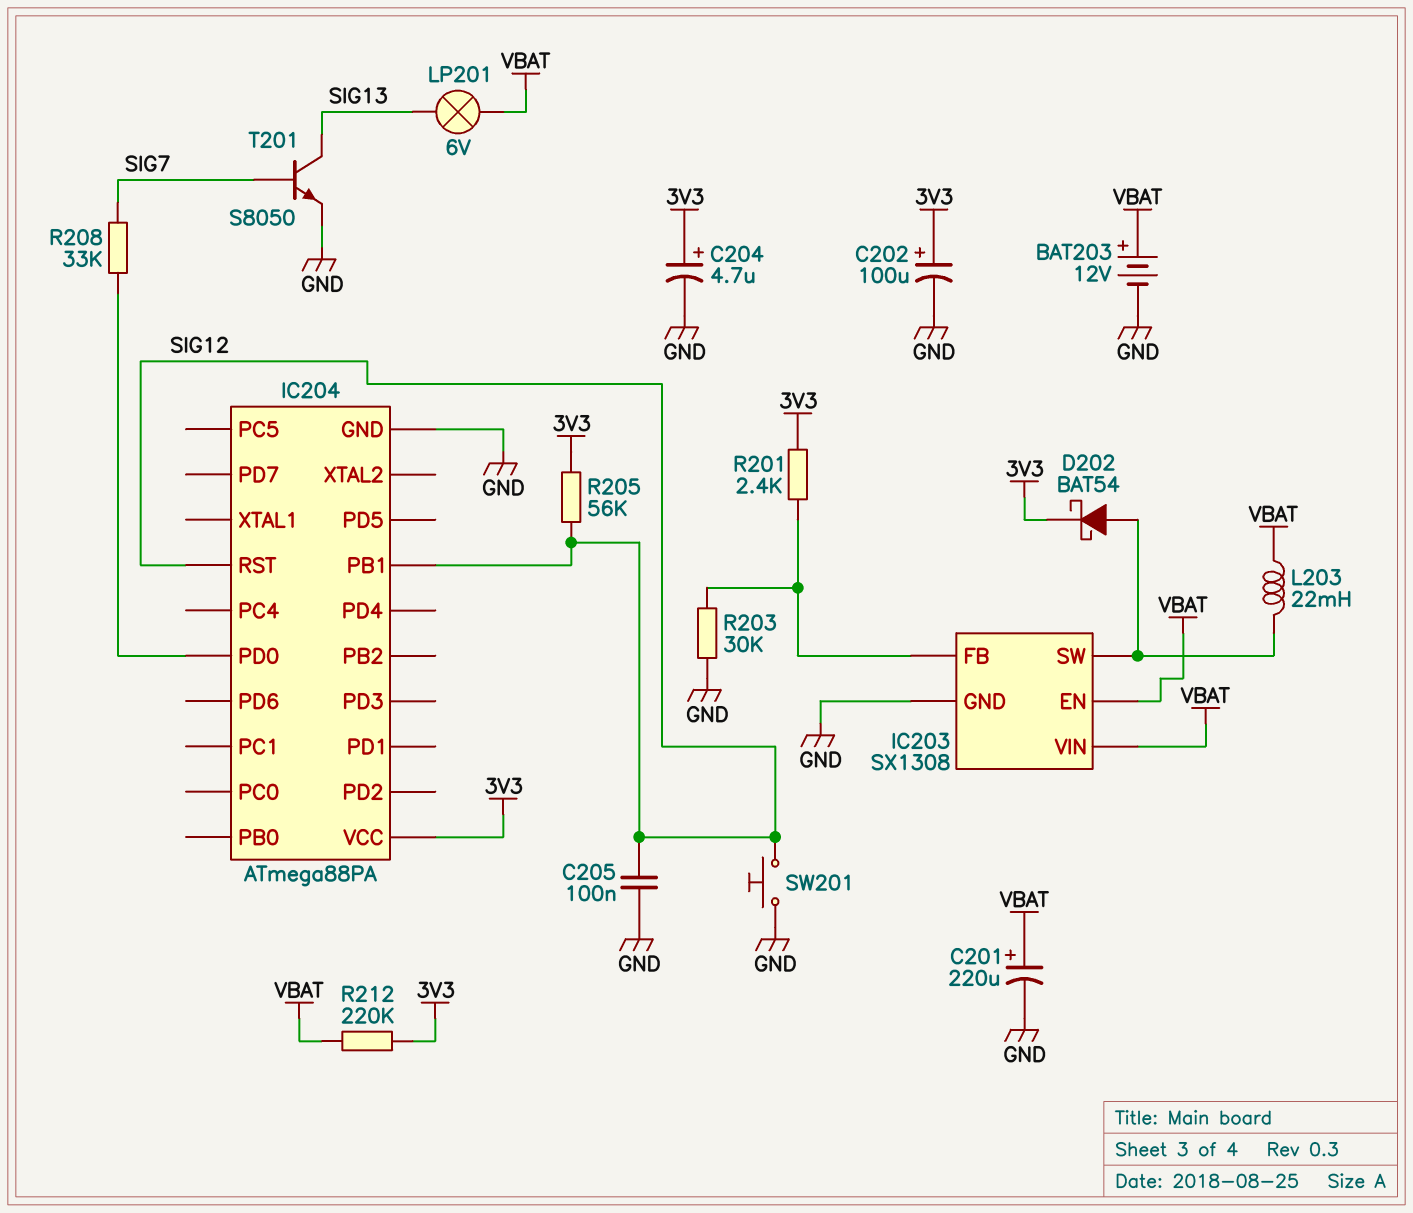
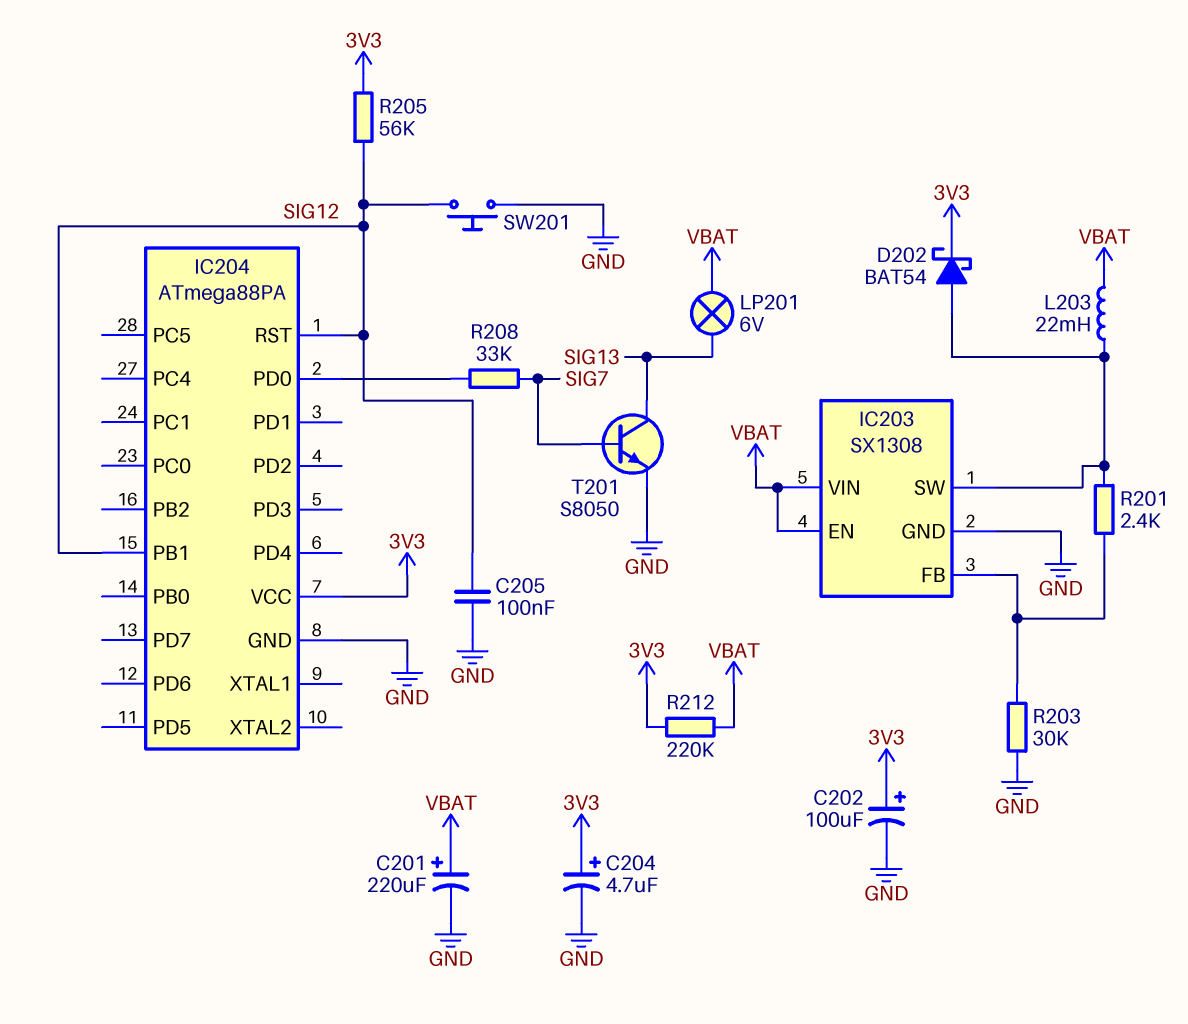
BAT203: 12V (plus VBAT, minus GND) -> none
R201: 2.4k (3V3, IC203/FB) -> 2.4k (IC203/FB, IC203/SW)

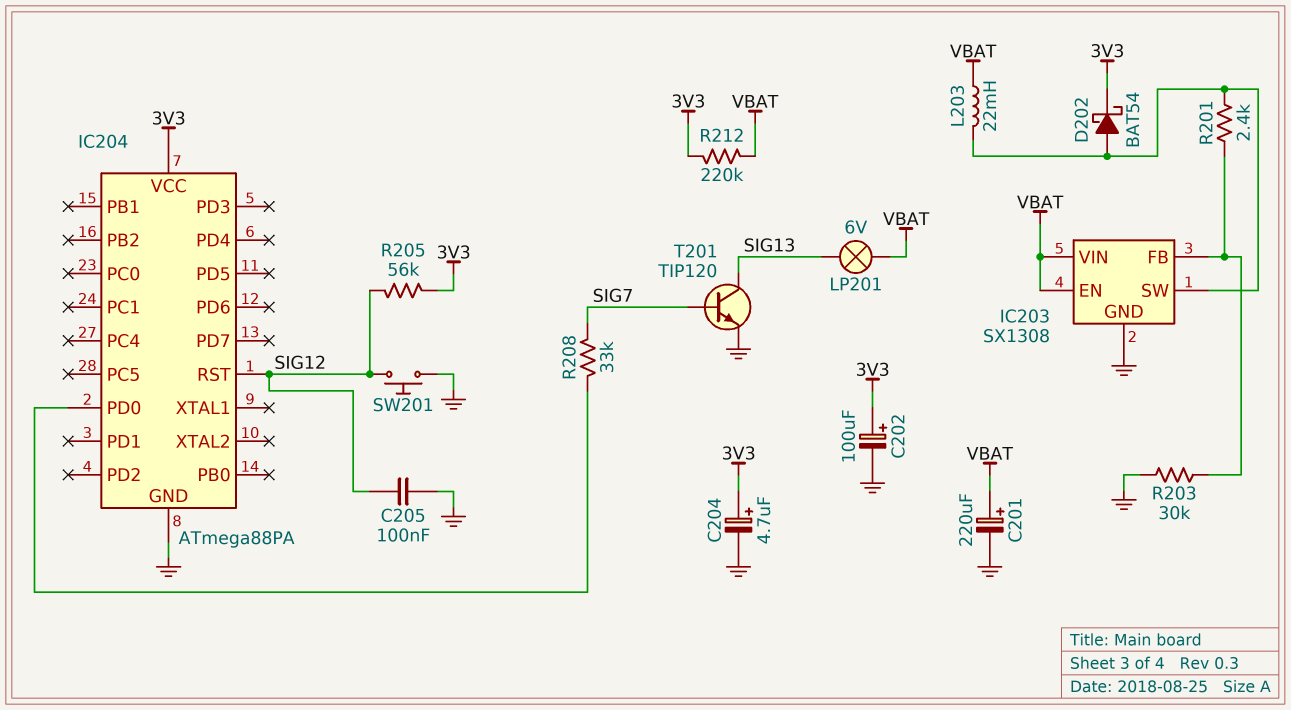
IC204 pin PB1: SIG12 -> none
T201: NPN S8050 (B SIG7, C SIG13, E GND) -> NPN TIP120 (B SIG7, C SIG13, E GND)

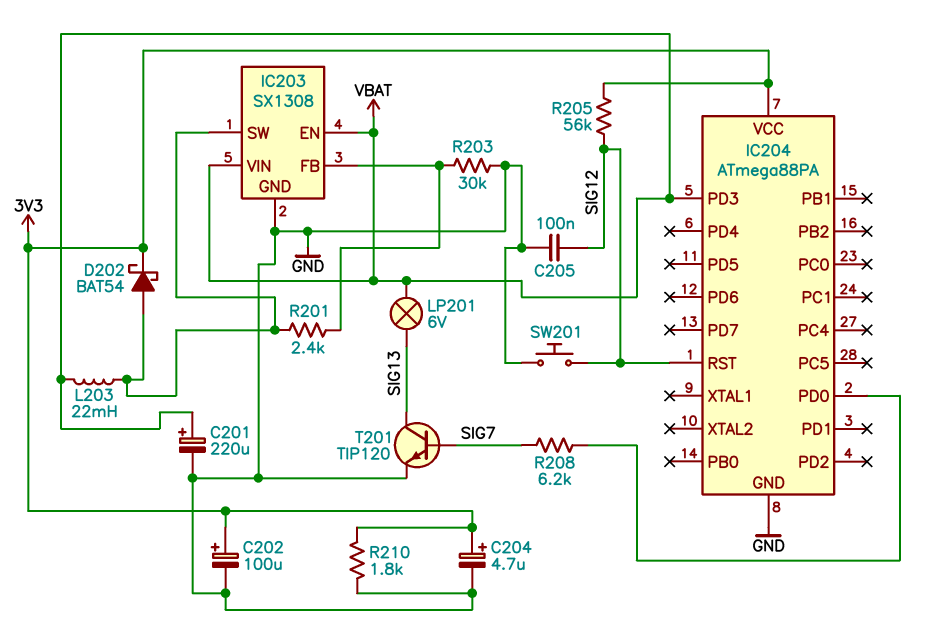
IC204 pin PD3: none -> VBAT
R208: 33k (IC204/PD0, SIG7) -> 6.2k (IC204/PD0, SIG7)
R210: none -> 1.8k (3V3, GND)
R212: 220k (3V3, VBAT) -> none

